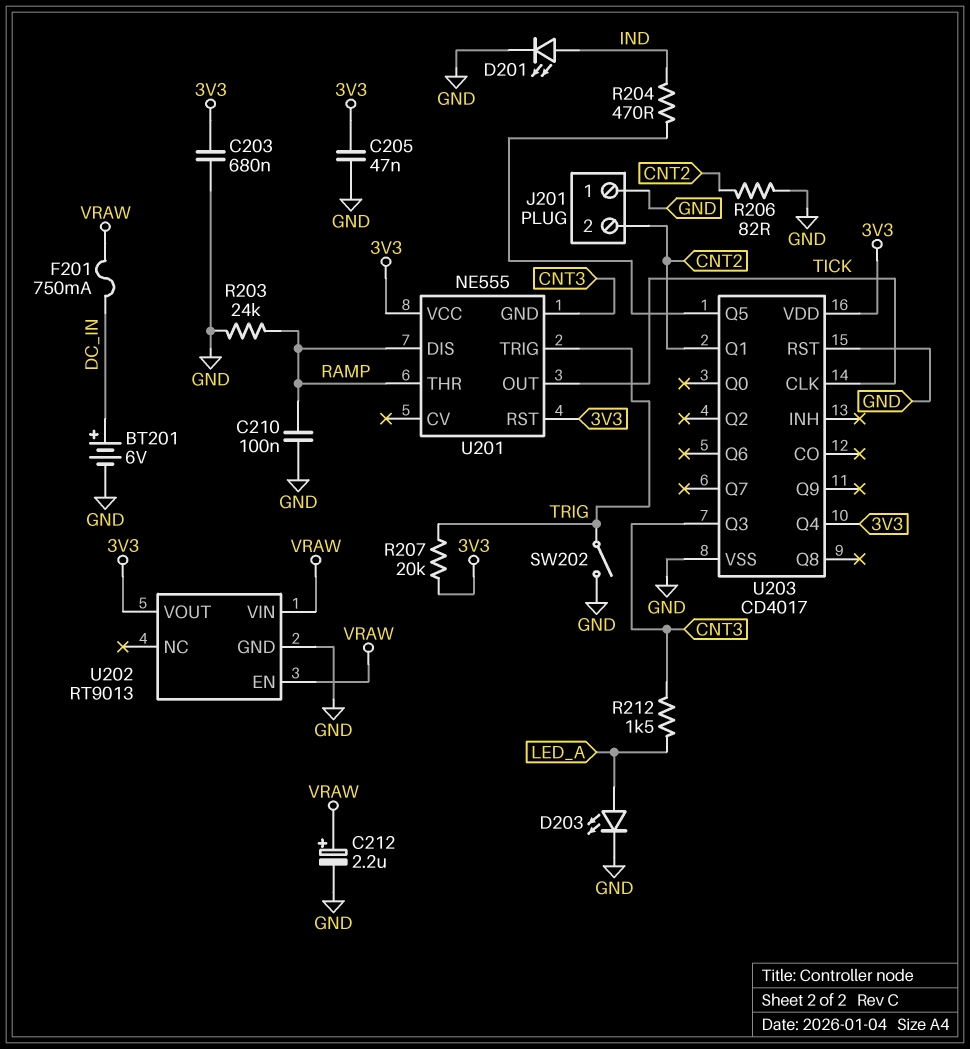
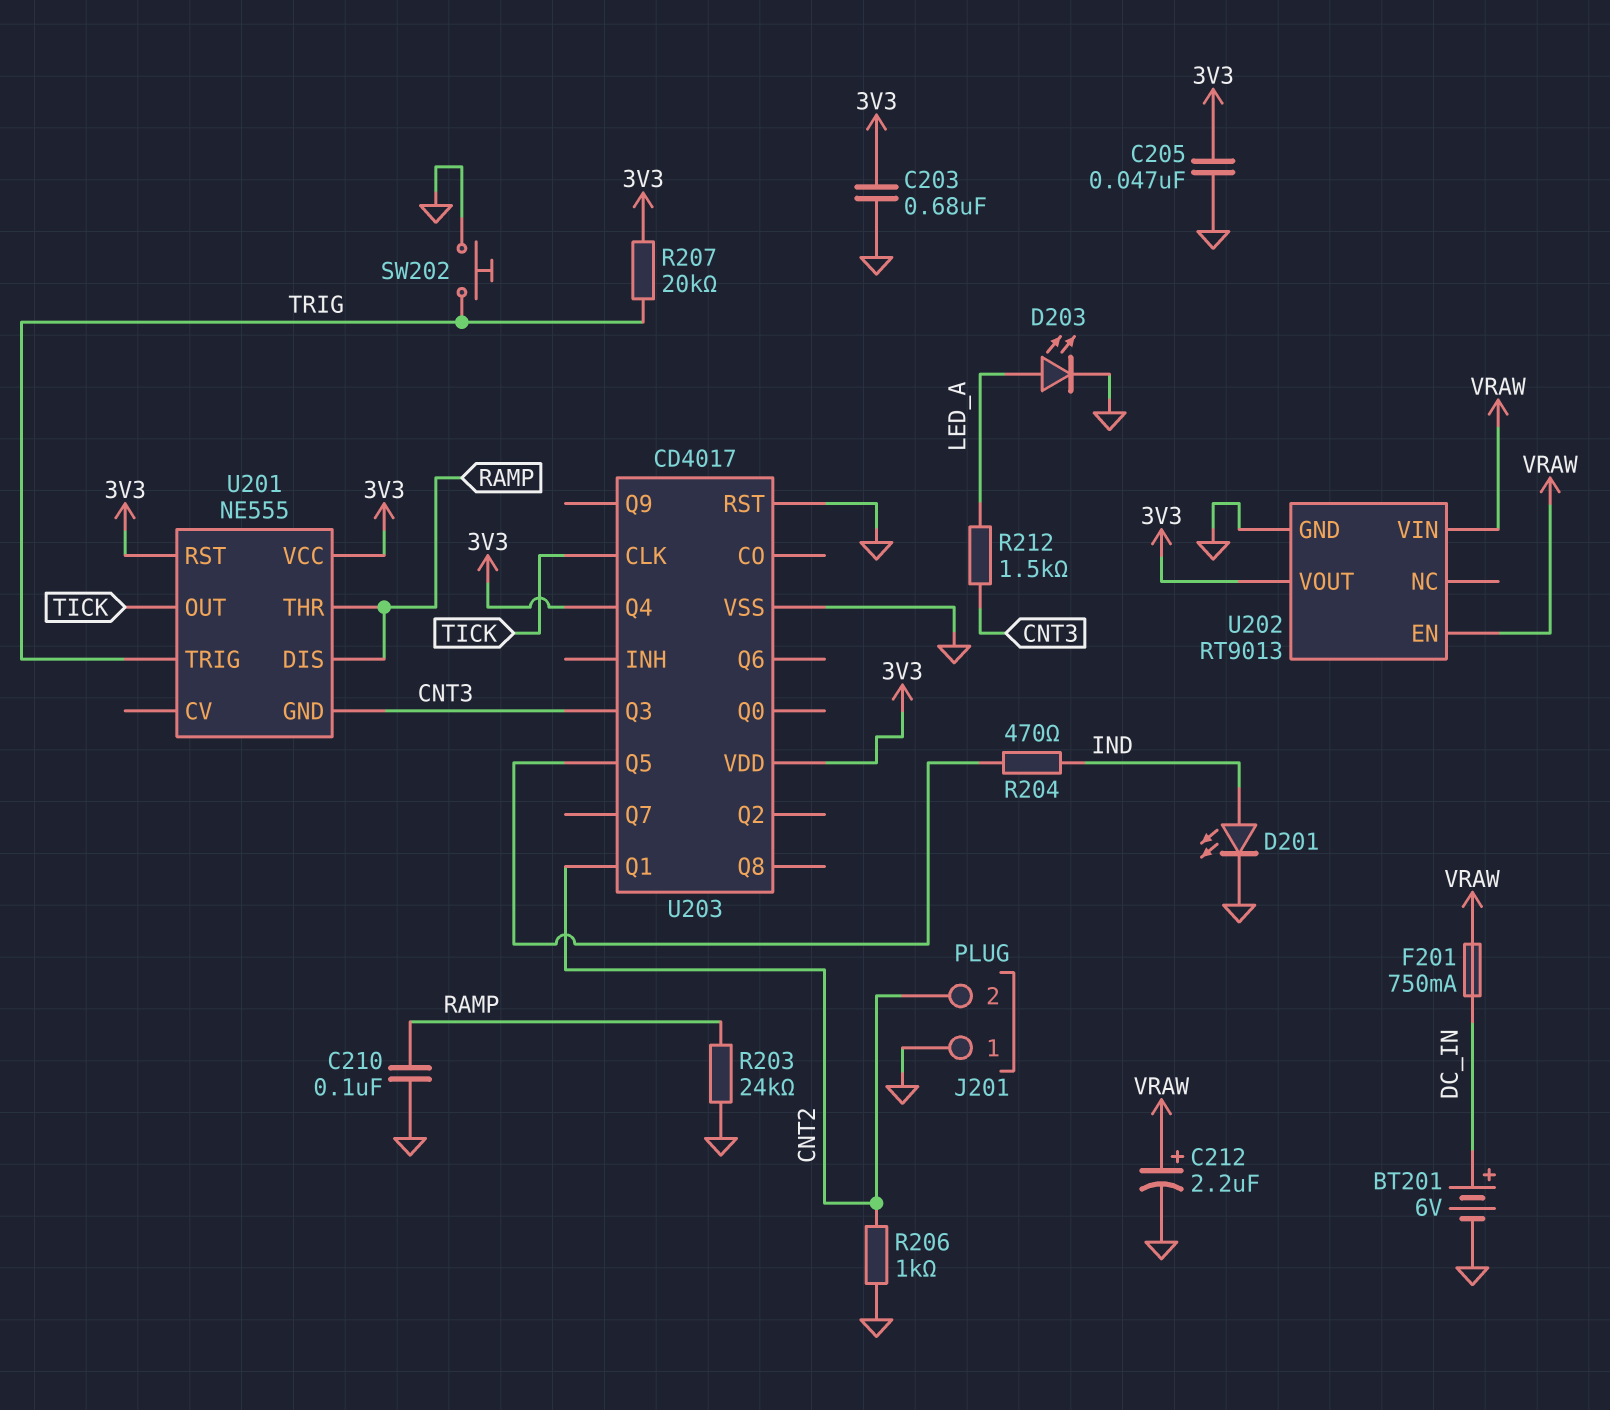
R206: 82 (CNT2, GND) -> 1k (CNT2, GND)
SW202: switch (GND, TRIG) -> button (GND, TRIG)

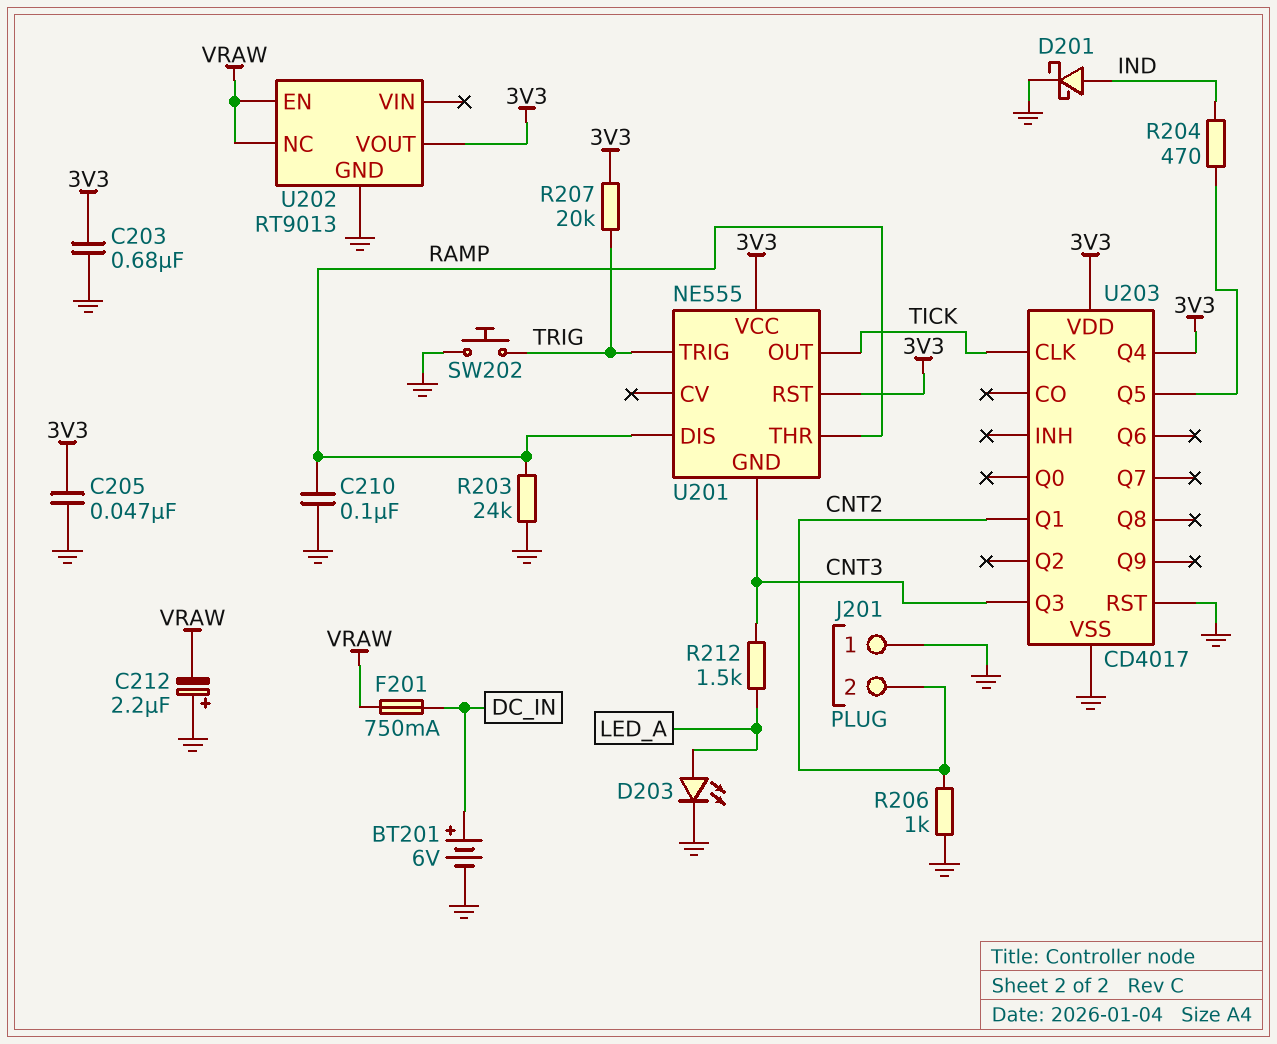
C212: 2.2uF (plus VRAW, minus GND) -> 2.2uF (plus GND, minus VRAW)
D201: LED (A IND, K GND) -> schottky (A IND, K GND)
U202 pin NC: none -> VRAW
U202 pin VIN: VRAW -> none

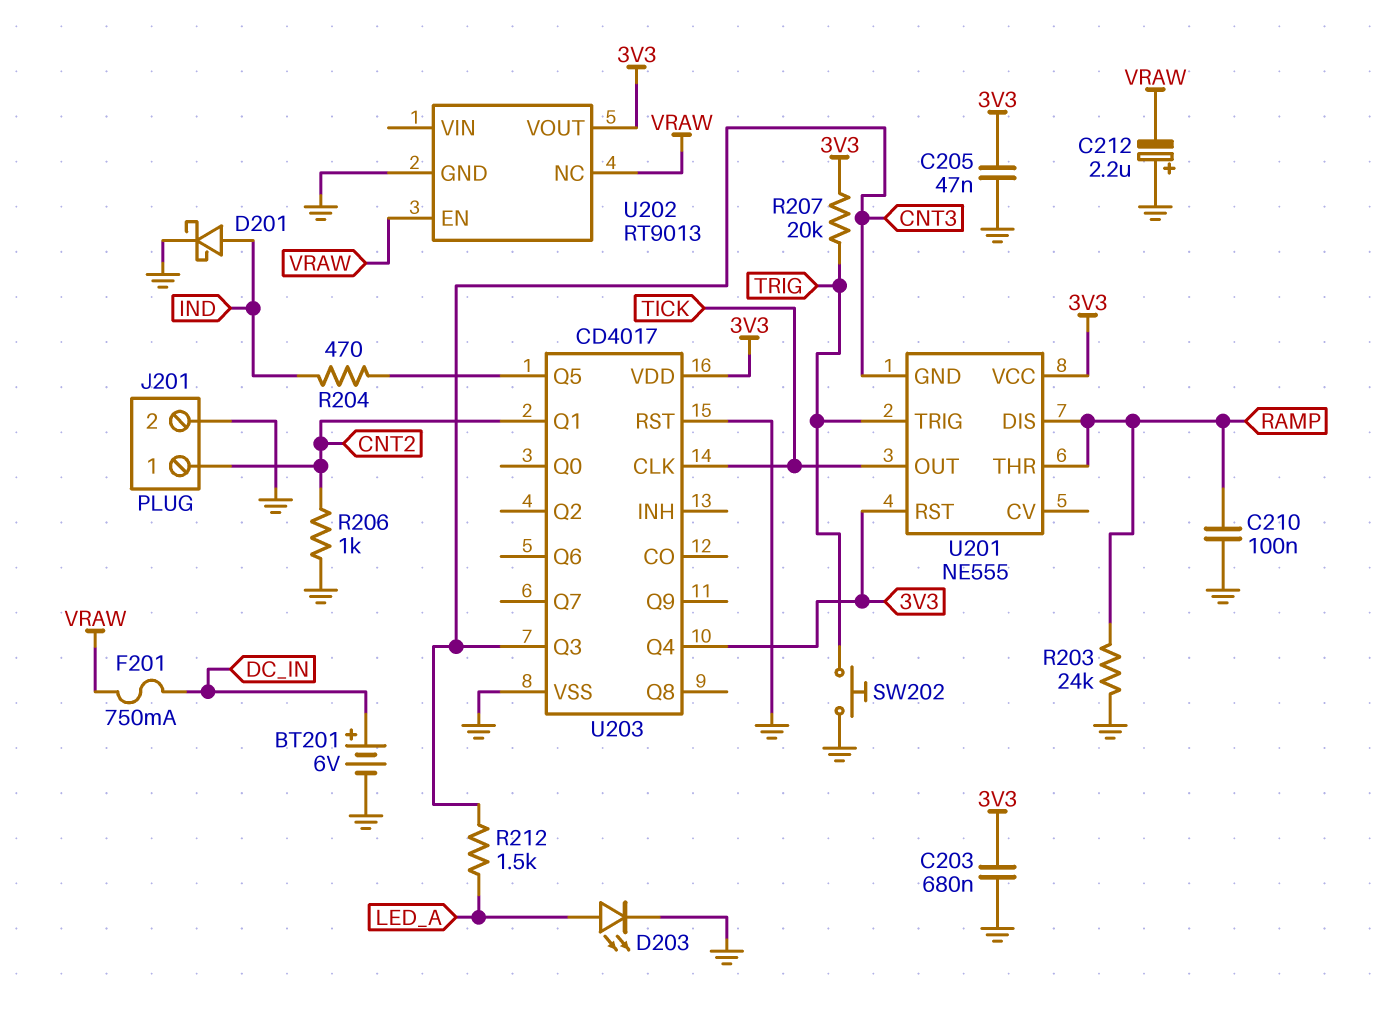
J201 pin 1: GND -> CNT2
J201 pin 2: CNT2 -> GND

